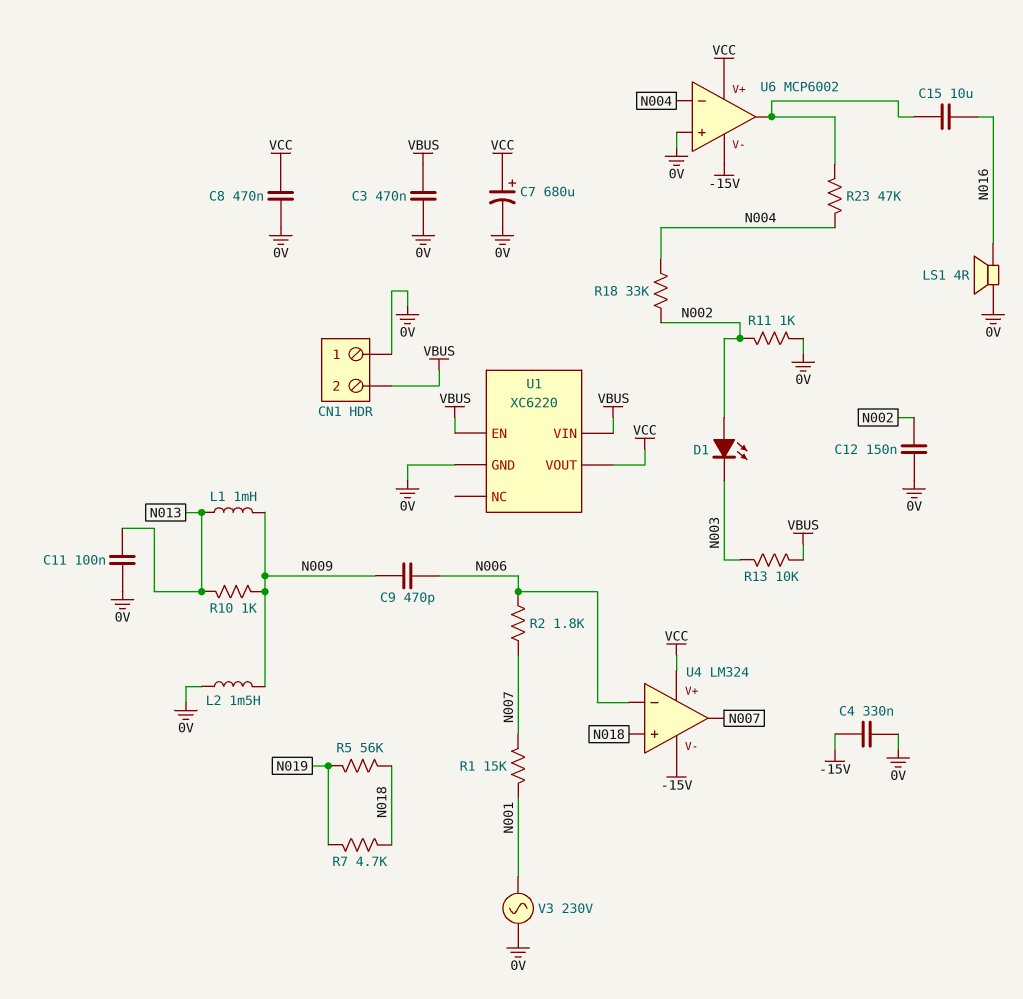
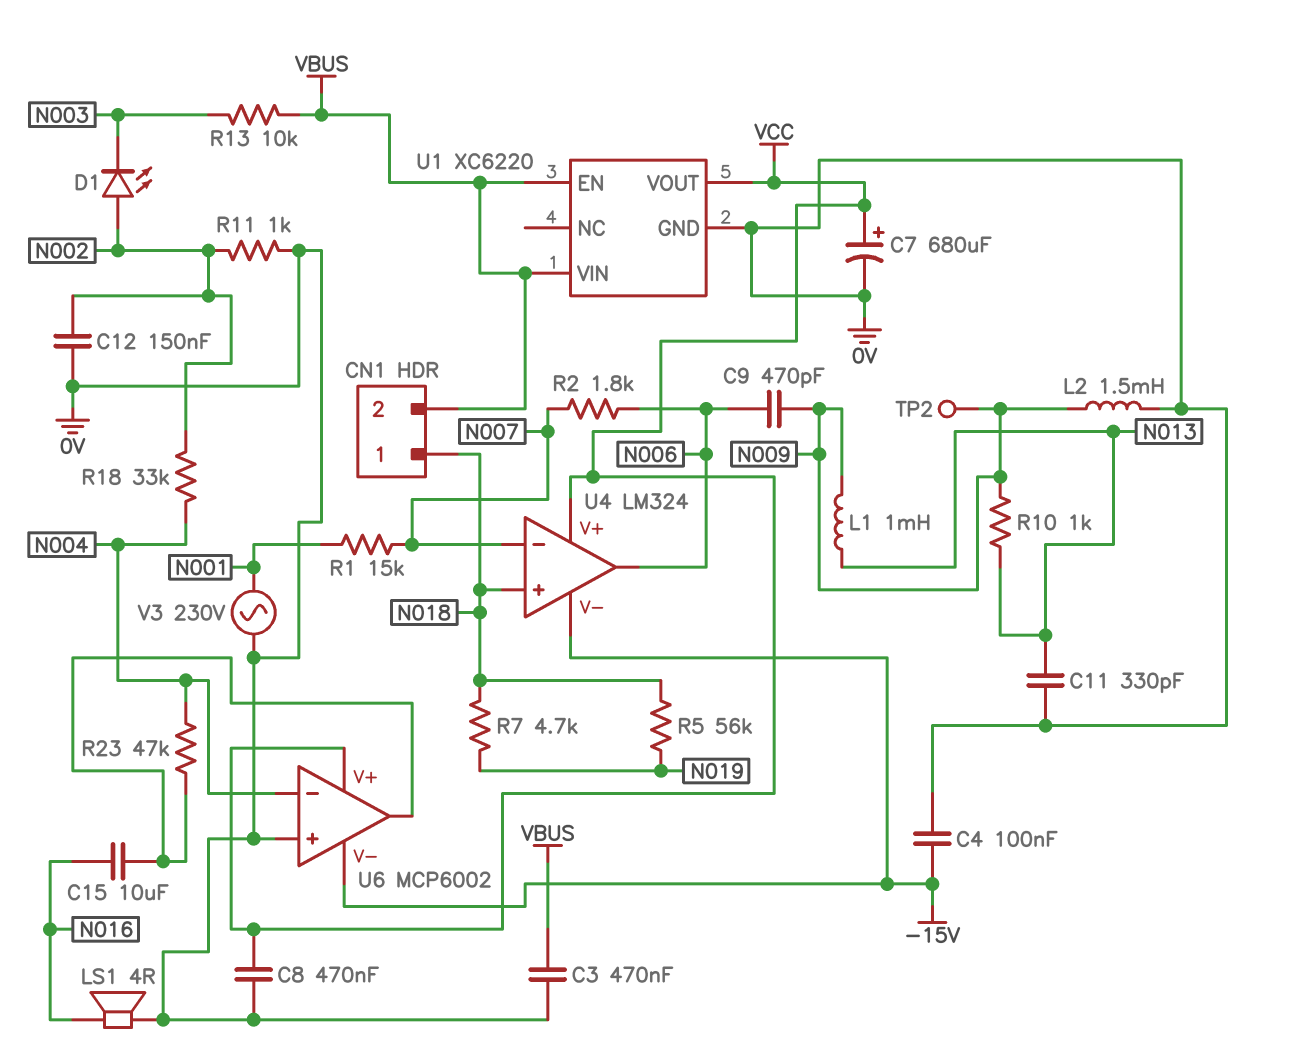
C4: 330nF (-15V, 0V) -> 100nF (-15V, 0V)
C11: 100nF (0V, N013) -> 330pF (0V, N013)
CN1 pin 1: 0V -> N018
TP2: none -> test point (N009)
U4 pin in-: N006 -> N007
U4 pin out: N007 -> N006

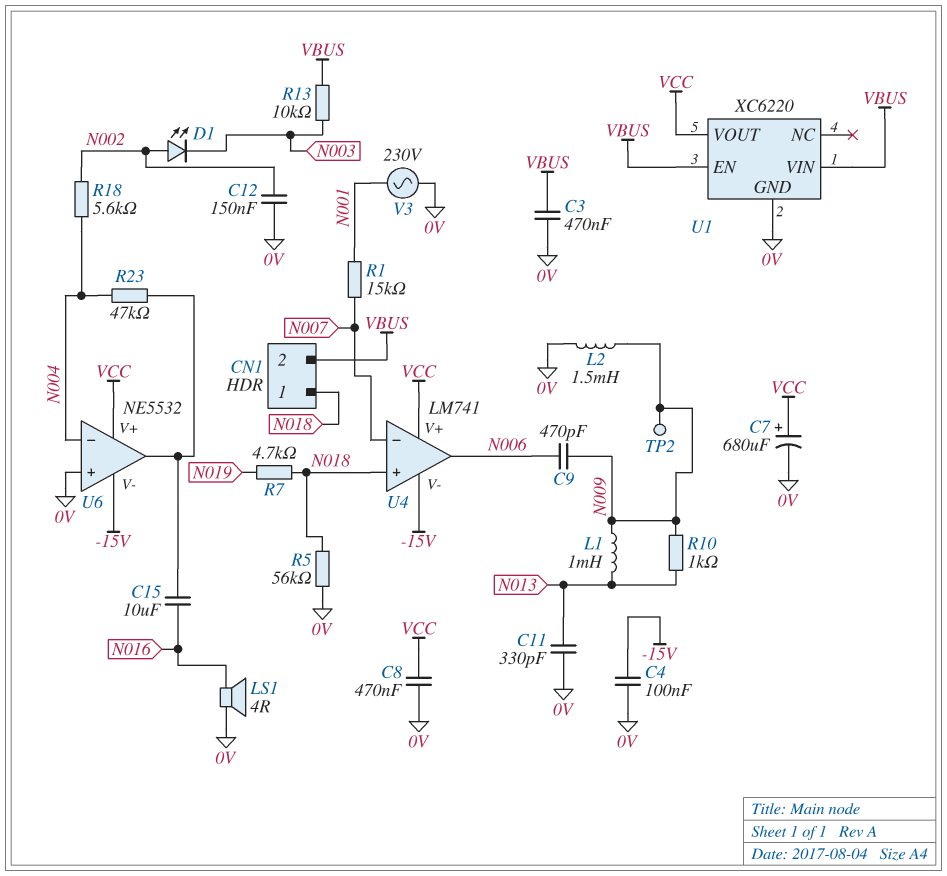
R2: 1.8k (N006, N007) -> none
R5: 56k (N018, N019) -> 56k (0V, N018)
R11: 1k (0V, N002) -> none
R18: 33k (N002, N004) -> 5.6k (N002, N004)
U4: LM324 -> LM741
U6: MCP6002 -> NE5532

